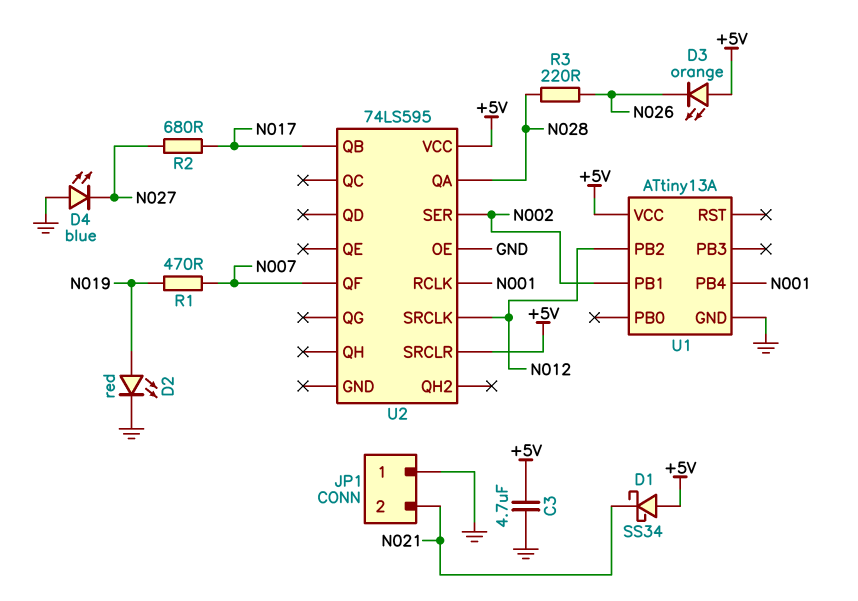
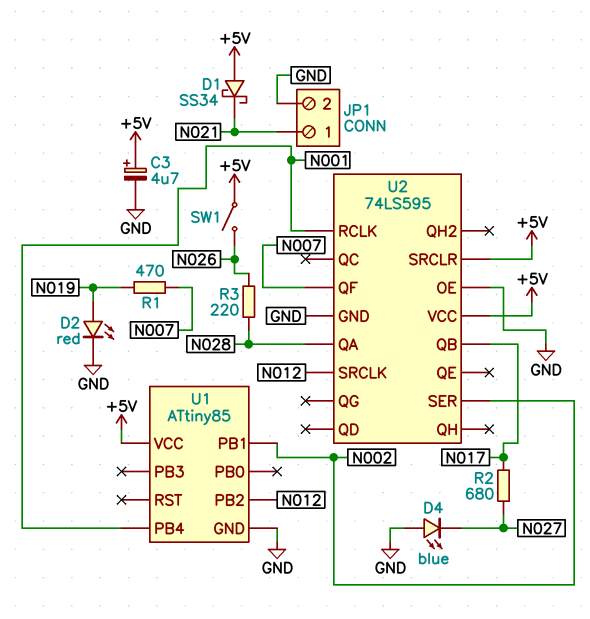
C3: 4.7uF (+5V, GND) -> 4.7uF (plus +5V, minus GND)
D3: LED orange (A +5V, K N026) -> none
JP1 pin 1: GND -> N021
JP1 pin 2: N021 -> GND
SW1: none -> switch (+5V, N026)
U1: ATtiny13A -> ATtiny85
U2 pin GND: none -> GND

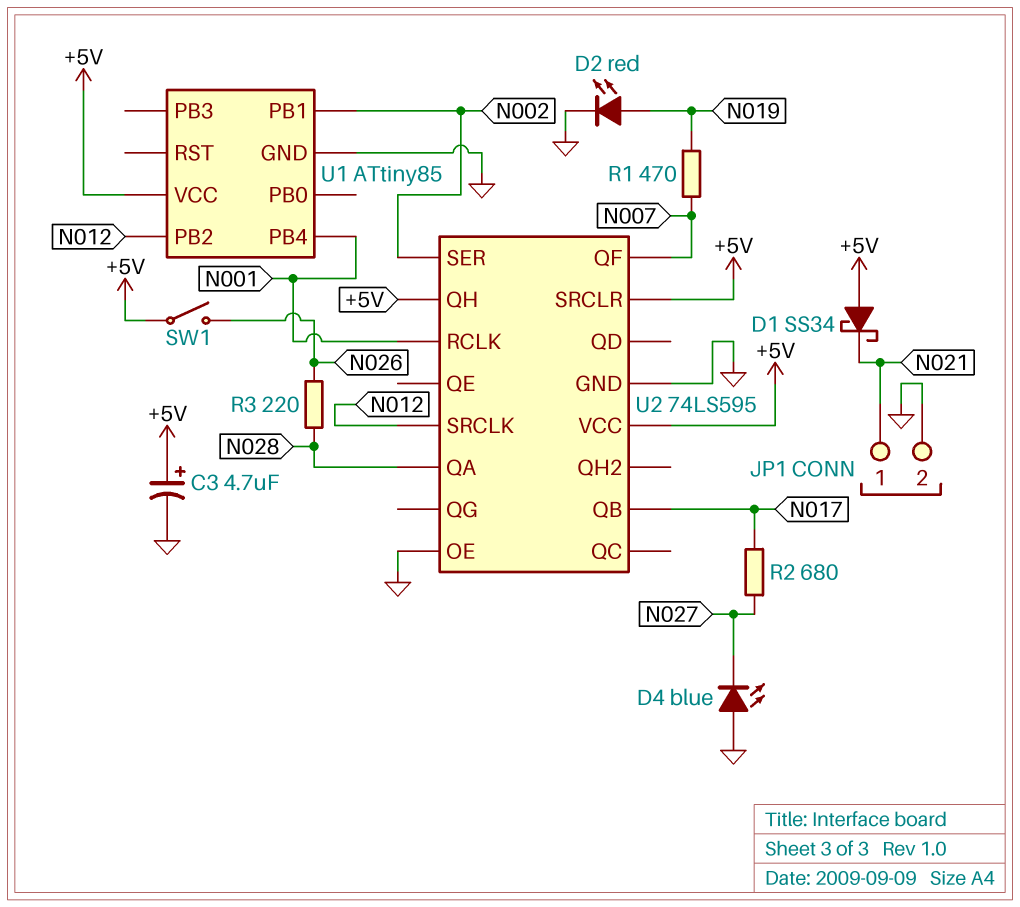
U2 pin QH: none -> +5V

